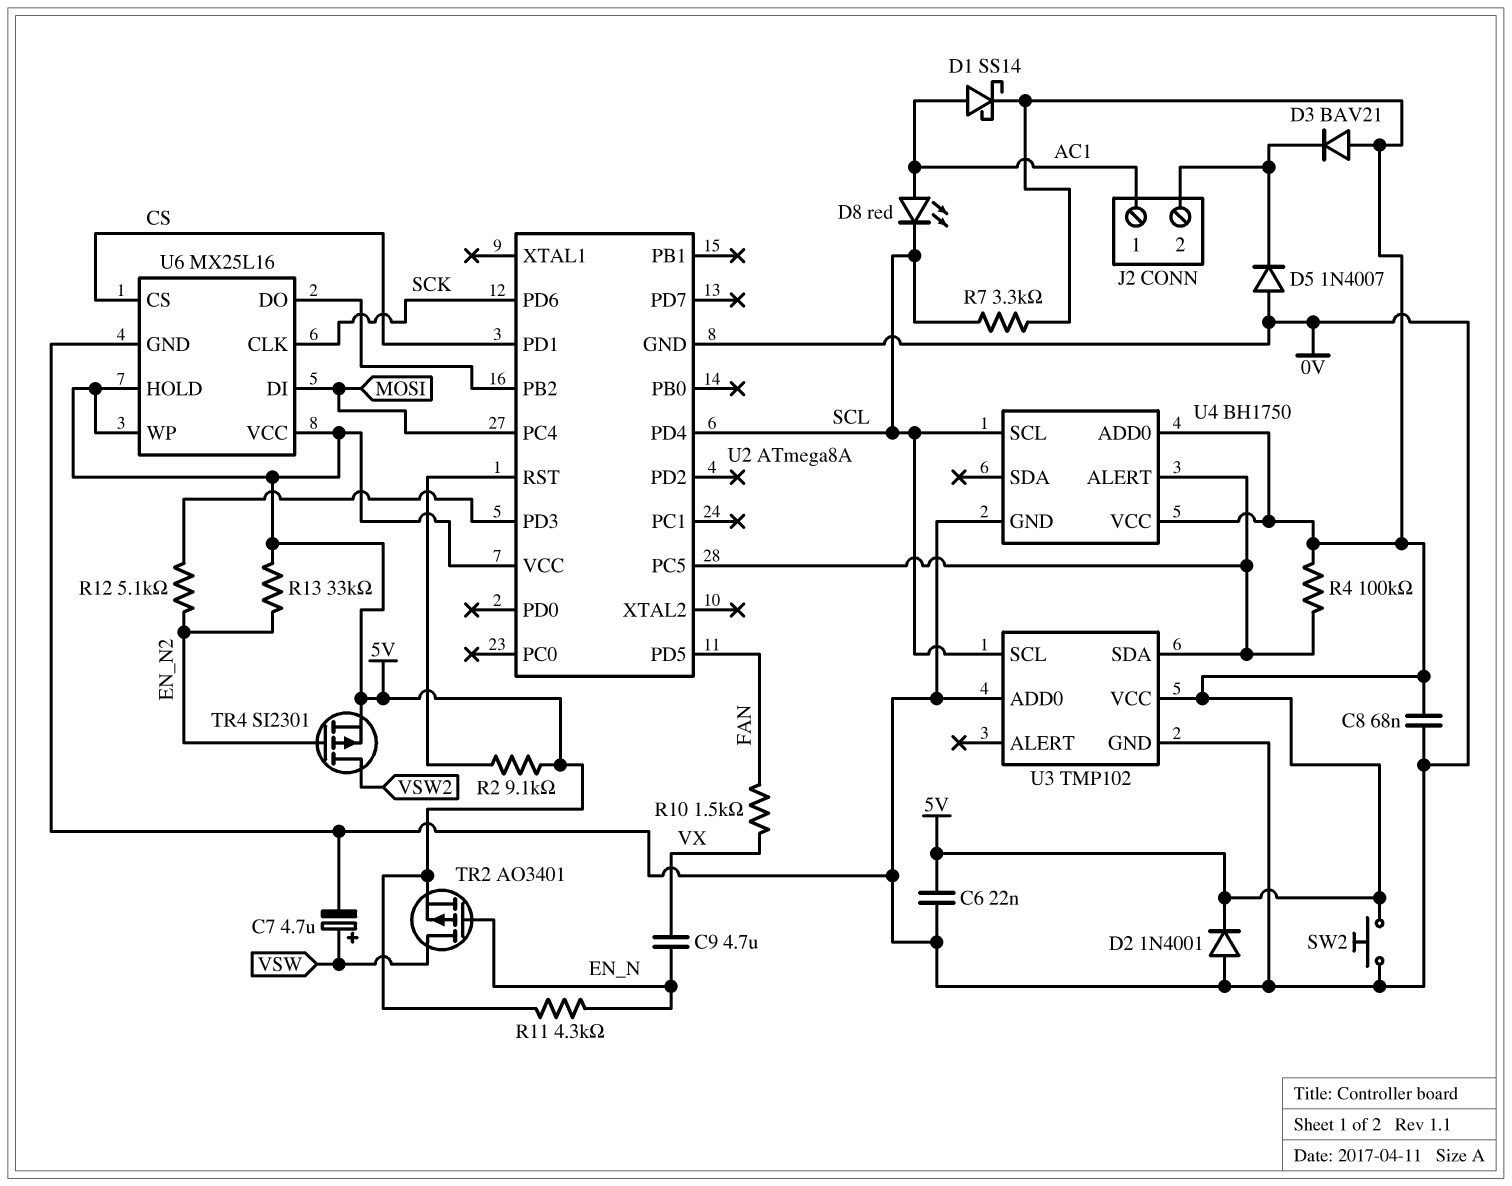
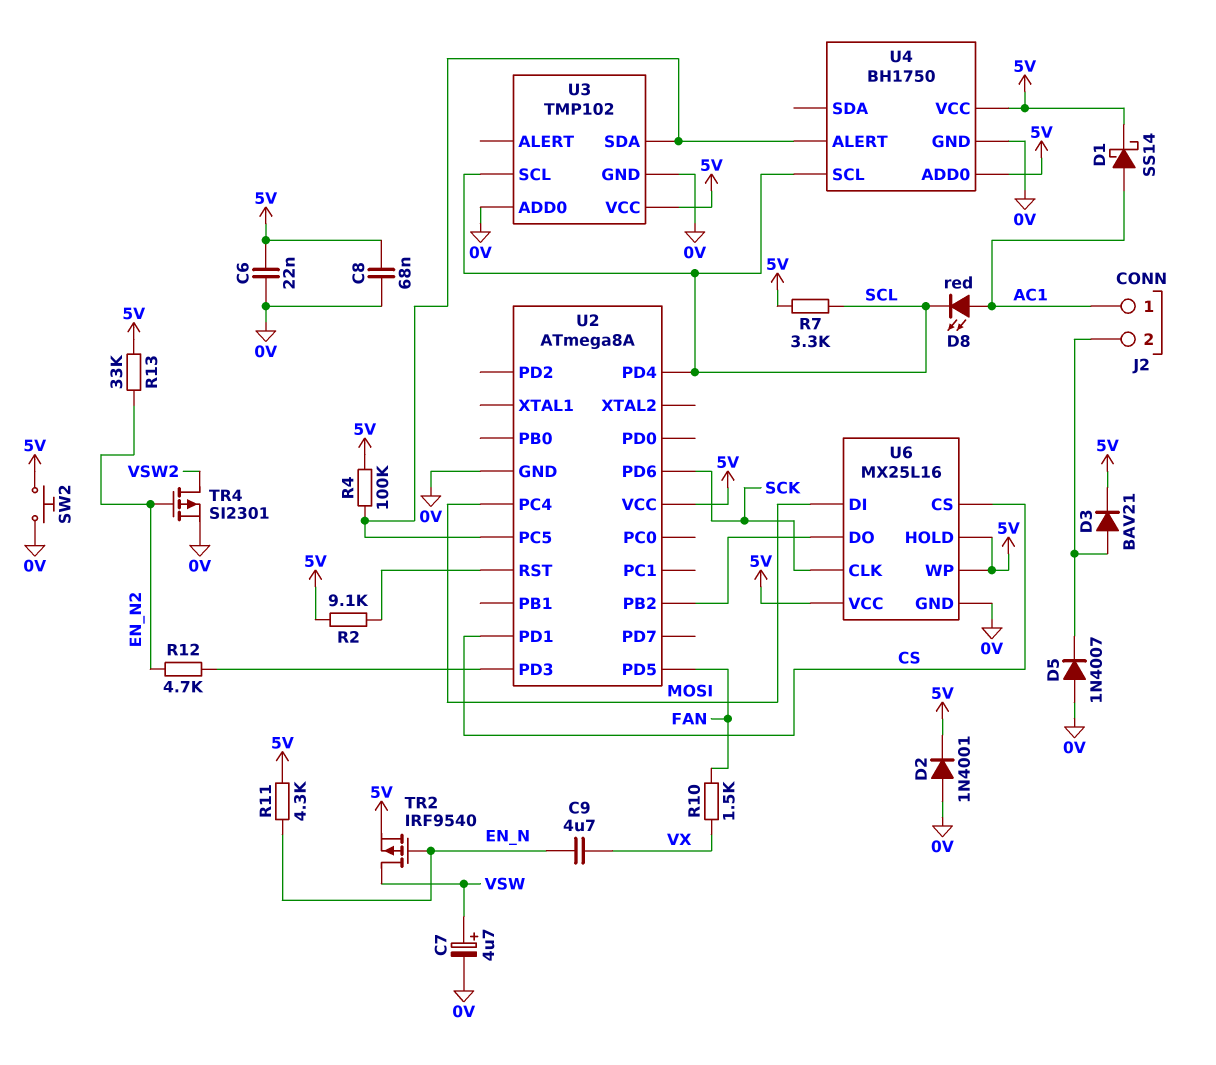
D3: diode BAV21 (A 5V, K J2/2) -> diode BAV21 (A J2/2, K 5V)
R12: 5.1k (EN_N2, U2/PD3) -> 4.7k (EN_N2, U2/PD3)
TR2: PMOS AO3401 (G EN_N, D VSW, S 5V) -> PMOS IRF9540 (G EN_N, D VSW, S 5V)
TR4: PMOS SI2301 (G EN_N2, D VSW2, S 5V) -> PMOS SI2301 (G EN_N2, D VSW2, S 0V)

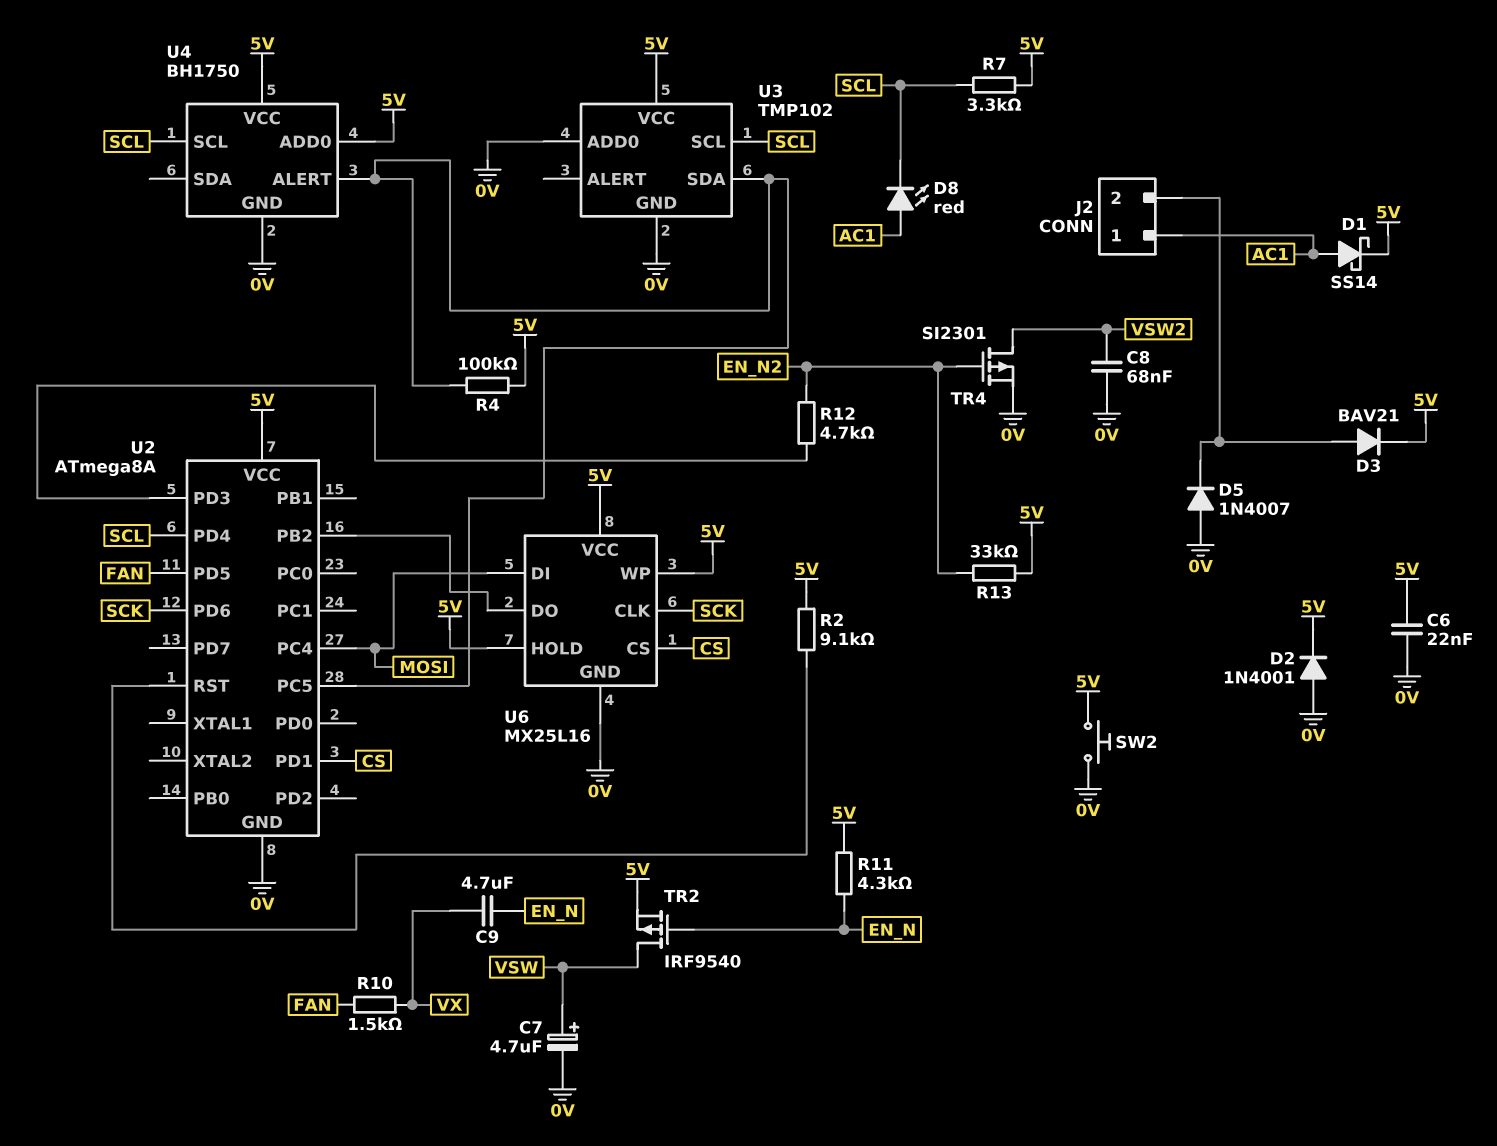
C8: 68nF (0V, 5V) -> 68nF (0V, VSW2)

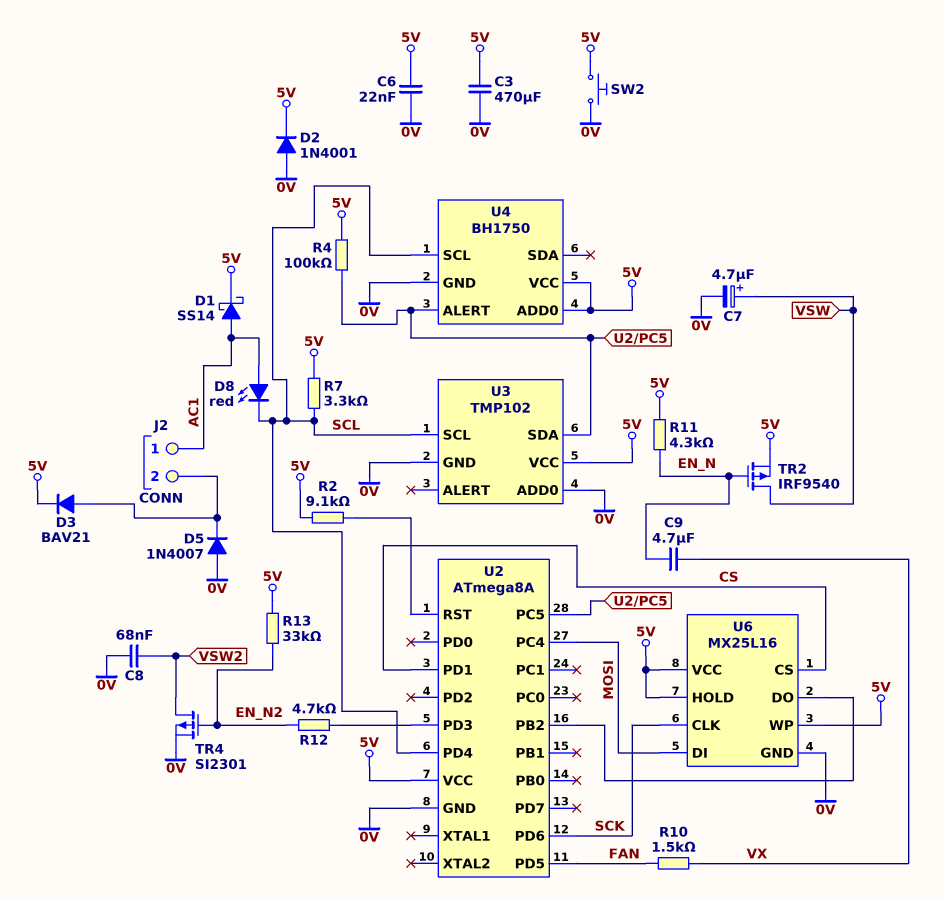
C3: none -> 470uF (0V, 5V)

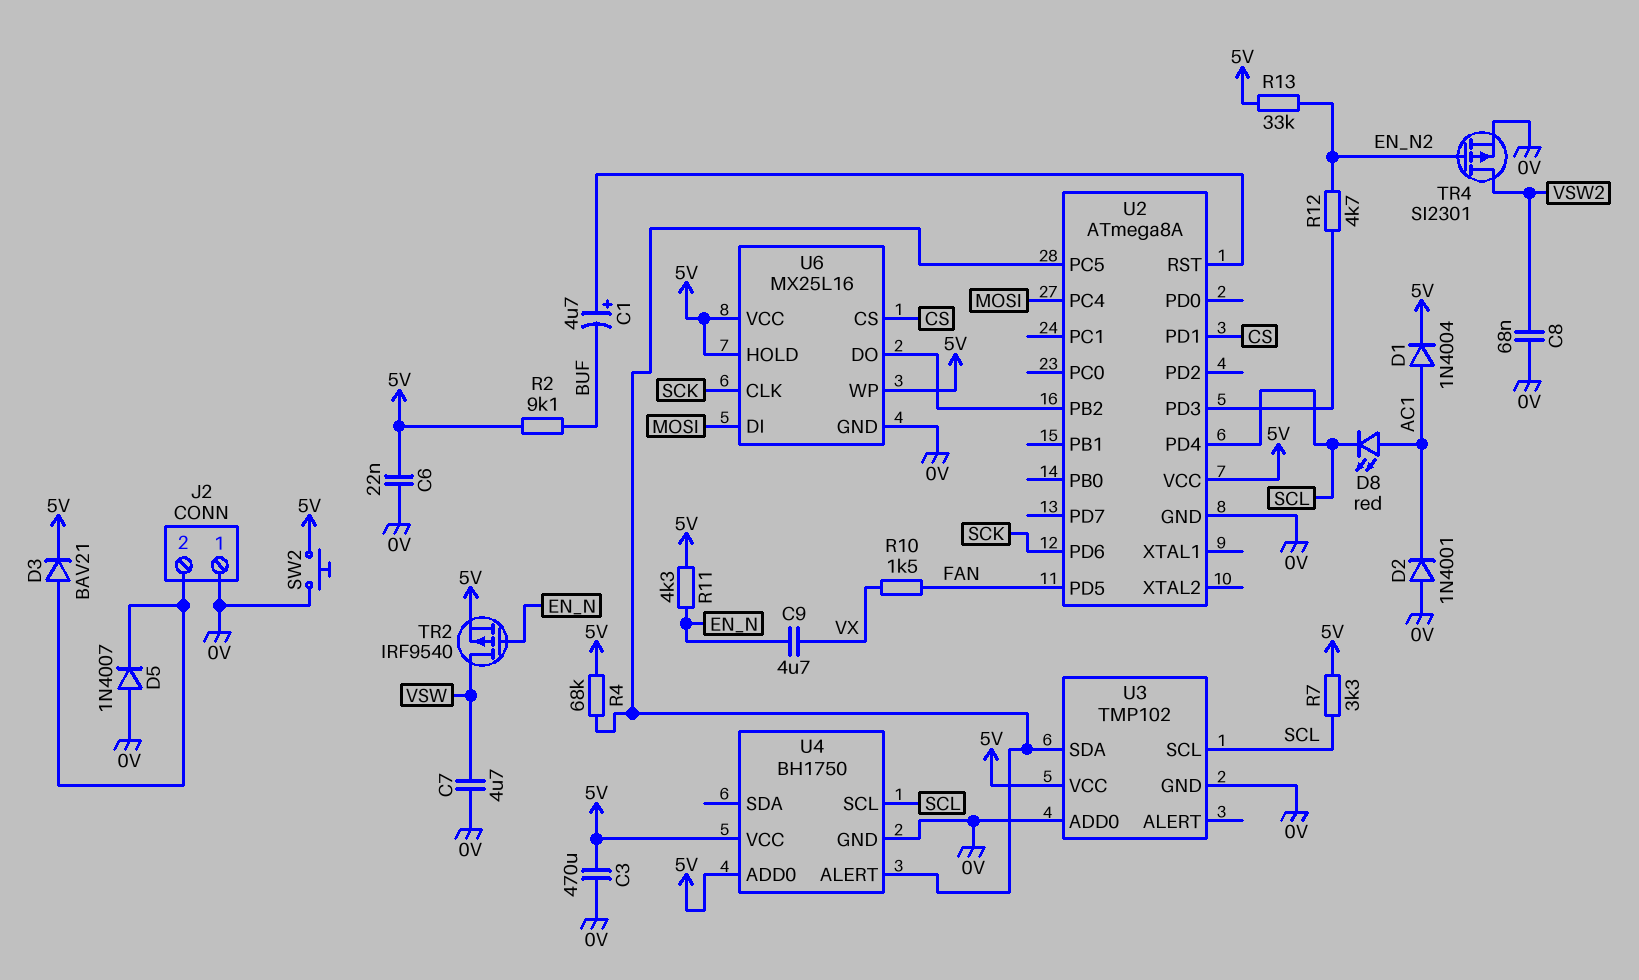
C1: none -> 4.7uF (plus U2/RST, minus BUF)
C7: 4.7uF (plus VSW, minus 0V) -> 4.7uF (0V, VSW)
D1: schottky SS14 (A AC1, K 5V) -> diode 1N4004 (A AC1, K 5V)
D2: diode 1N4001 (A 0V, K 5V) -> diode 1N4001 (A 0V, K AC1)
J2 pin 1: AC1 -> 0V
R2: 9.1k (5V, U2/RST) -> 9.1k (5V, BUF)
R4: 100k (5V, U2/PC5) -> 68k (5V, U2/PC5)

